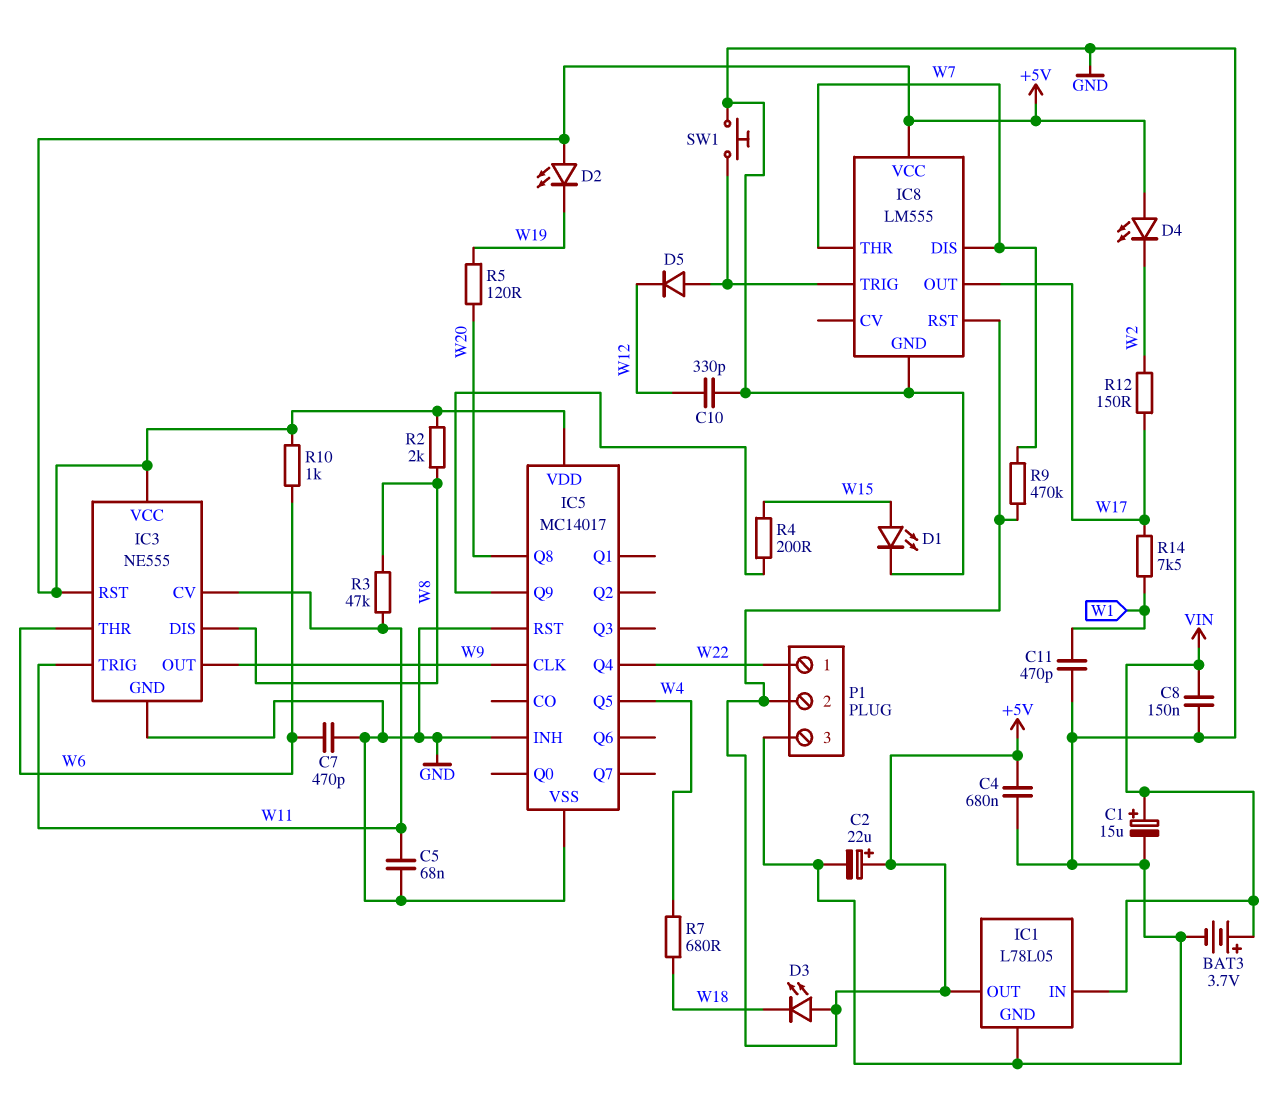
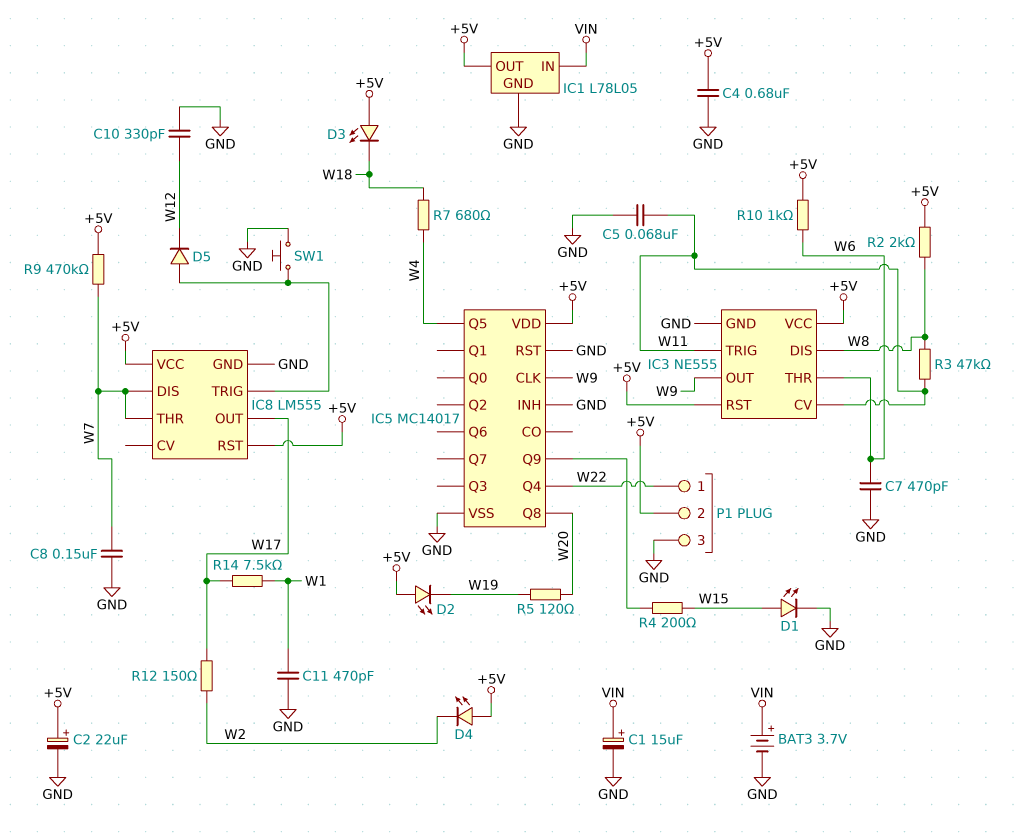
C8: 150nF (GND, VIN) -> 150nF (GND, W7)

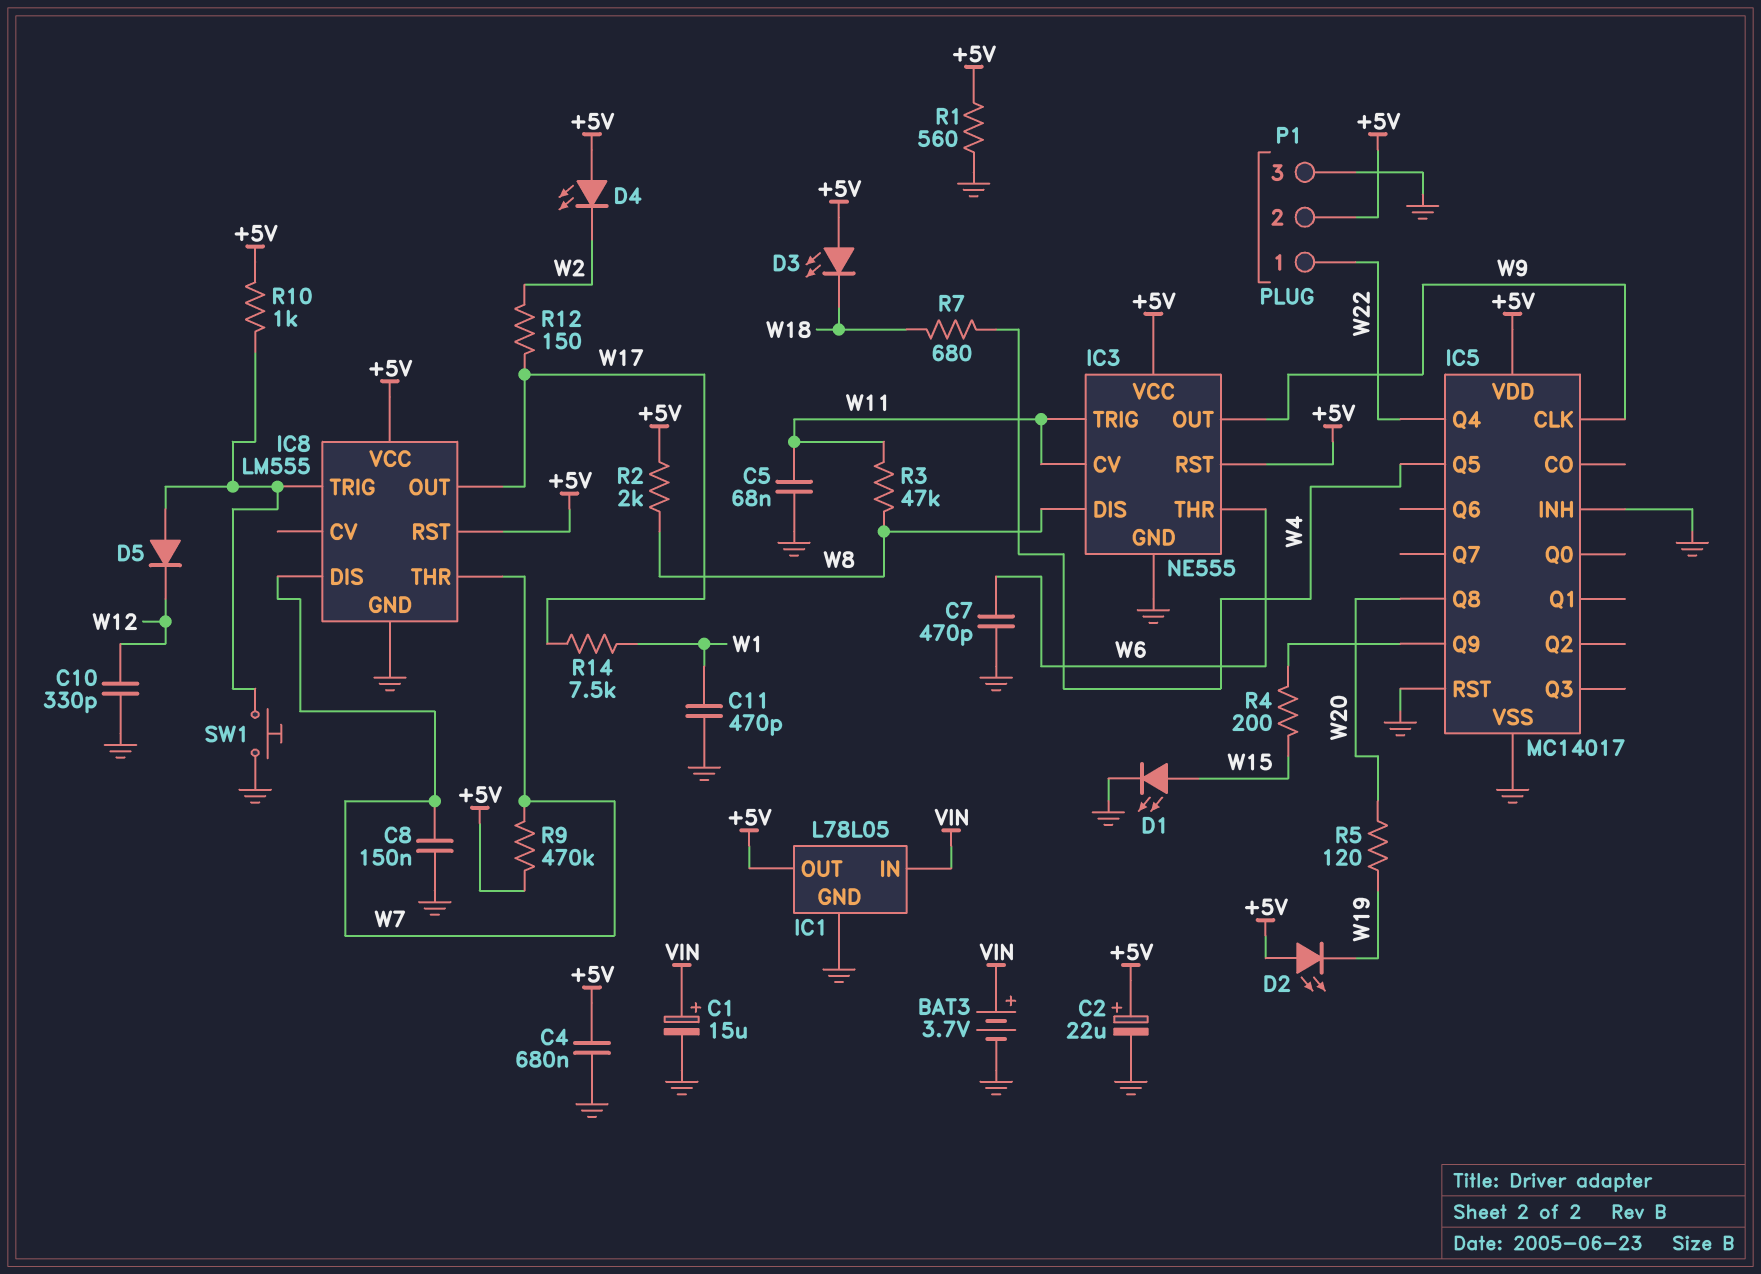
R1: none -> 560 (+5V, GND)
R10: 1k (+5V, W6) -> 1k (+5V, IC8/TRIG)

